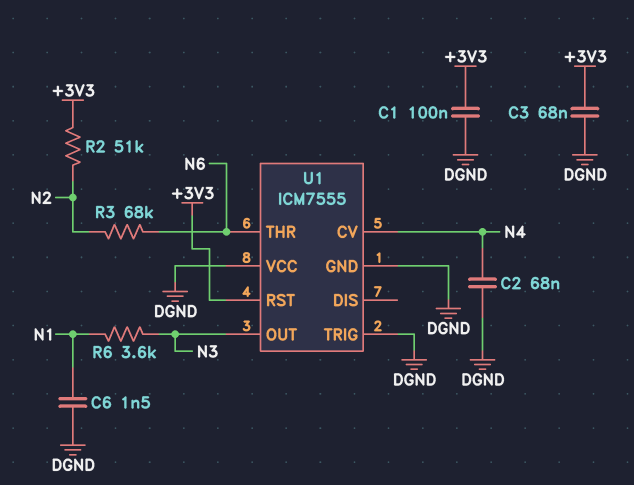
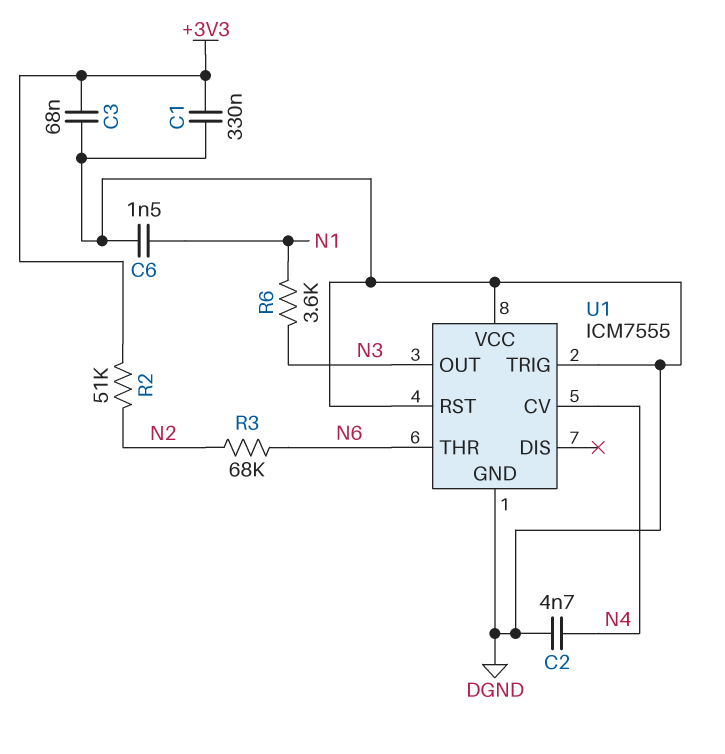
C1: 100nF (+3V3, DGND) -> 330nF (+3V3, DGND)
C2: 68nF (DGND, N4) -> 4.7nF (DGND, N4)
U1 pin RST: +3V3 -> DGND

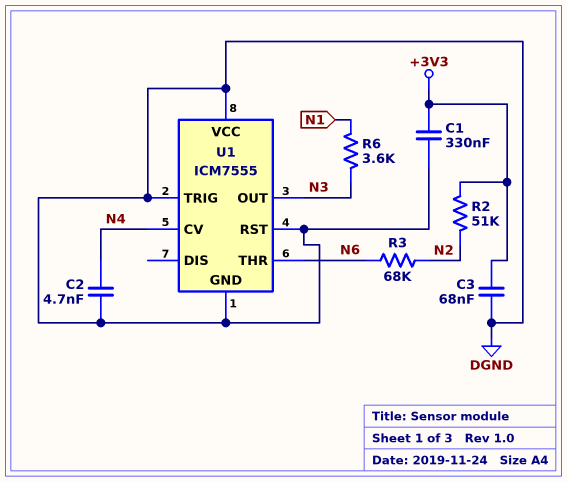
C6: 1.5nF (DGND, N1) -> none

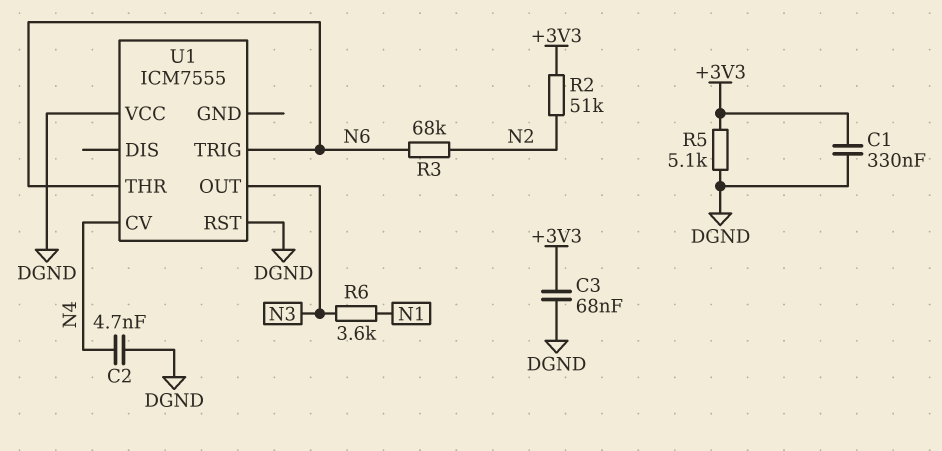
R5: none -> 5.1k (+3V3, DGND)
U1 pin GND: DGND -> none
U1 pin TRIG: DGND -> N6

